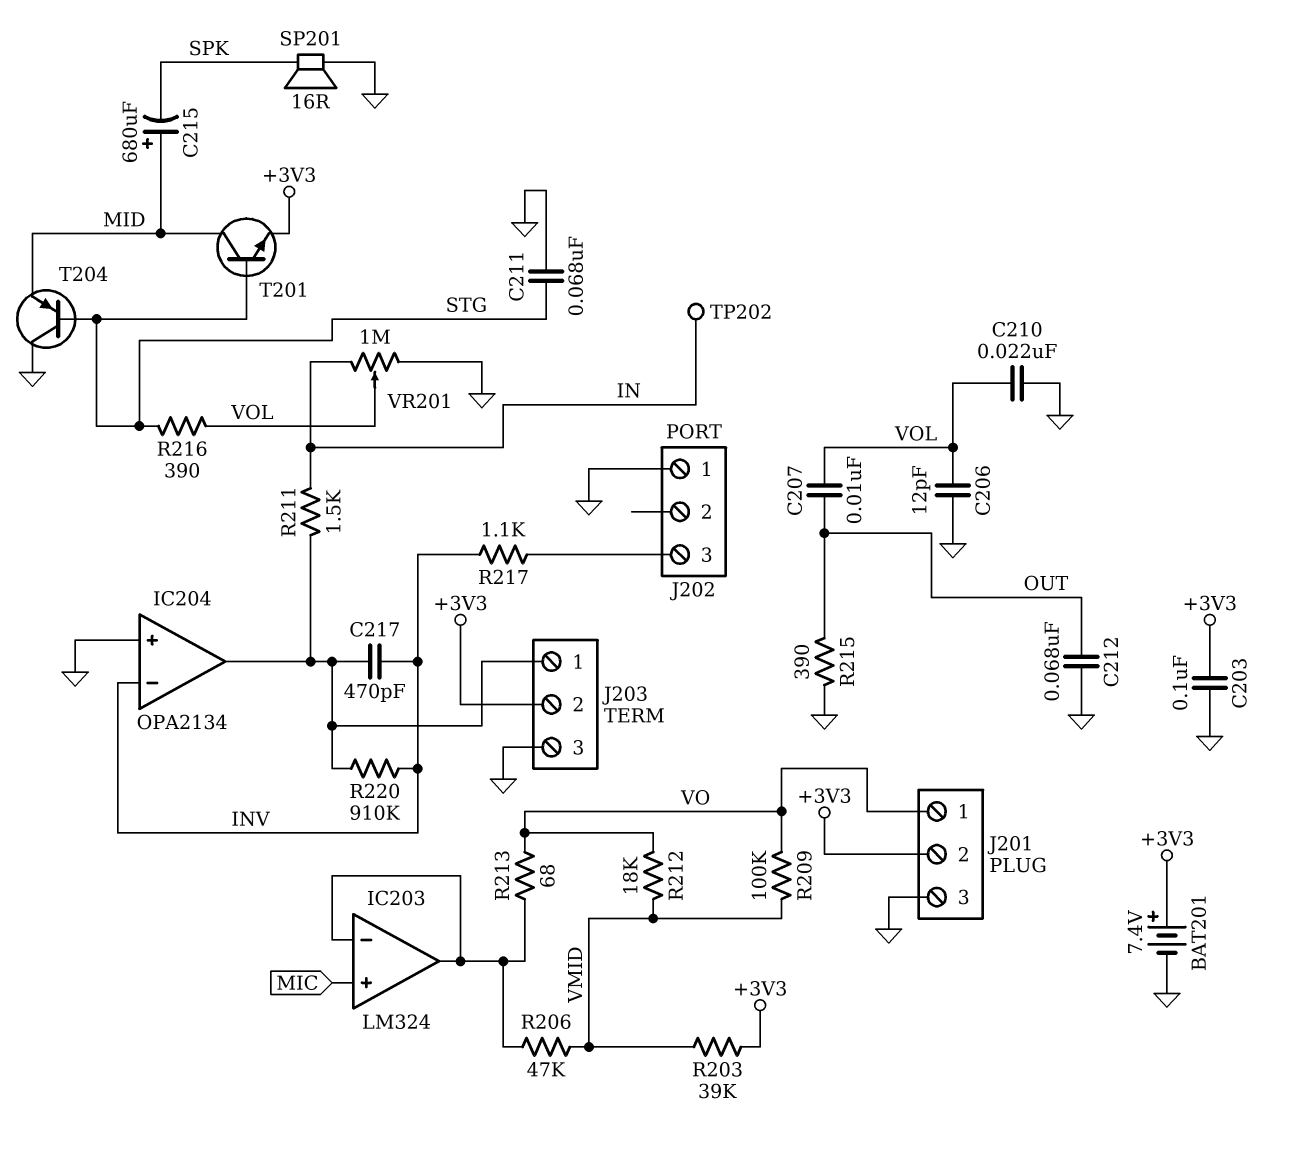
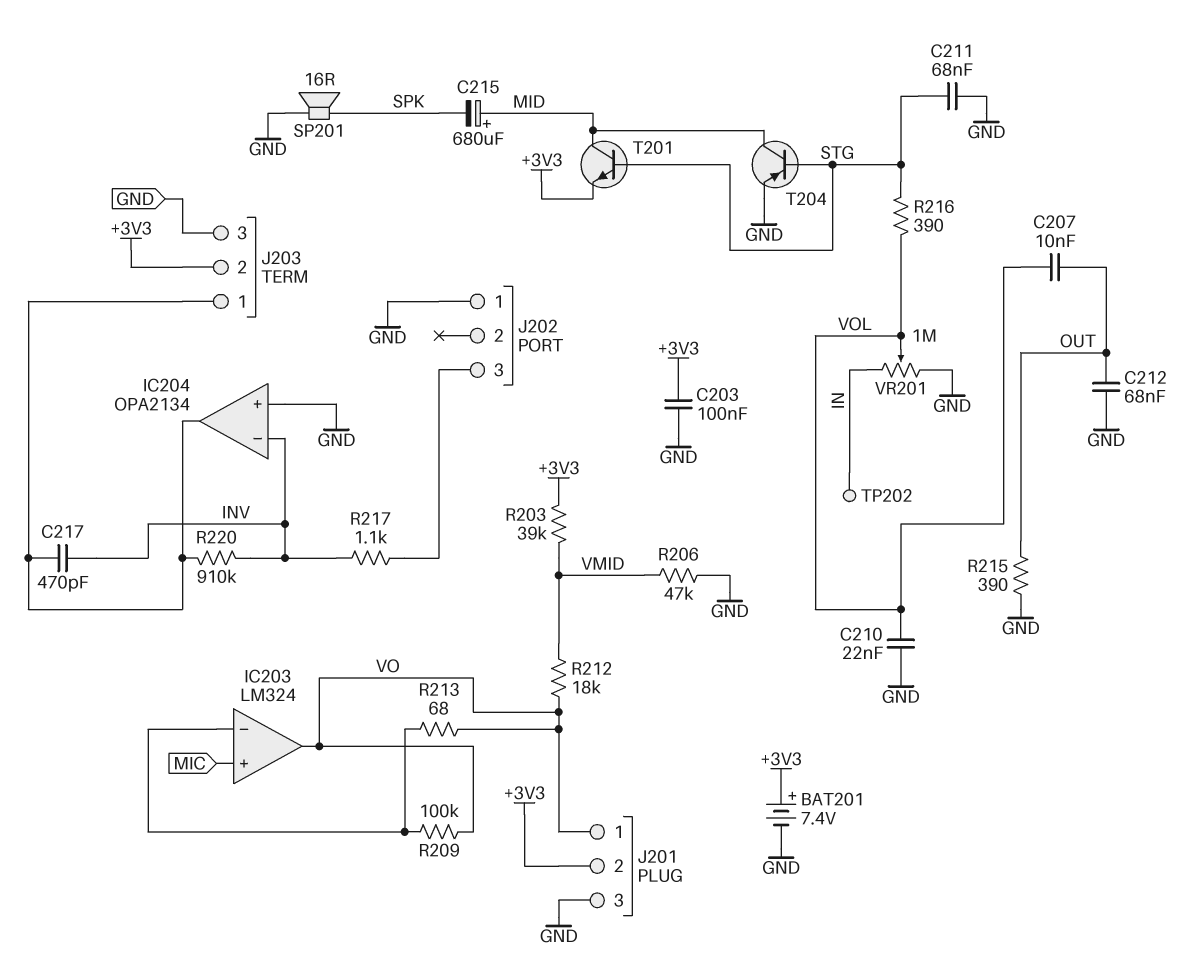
C206: 12pF (GND, VOL) -> none
IC203 pin out: IC203/in- -> VO
R206: 47k (IC203/in-, VMID) -> 47k (GND, VMID)
R209: 100k (VMID, VO) -> 100k (IC203/in-, VO)
R211: 1.5k (IC204/out, IN) -> none
T204: PNP (B STG, C GND, E MID) -> PNP (B STG, C MID, E GND)

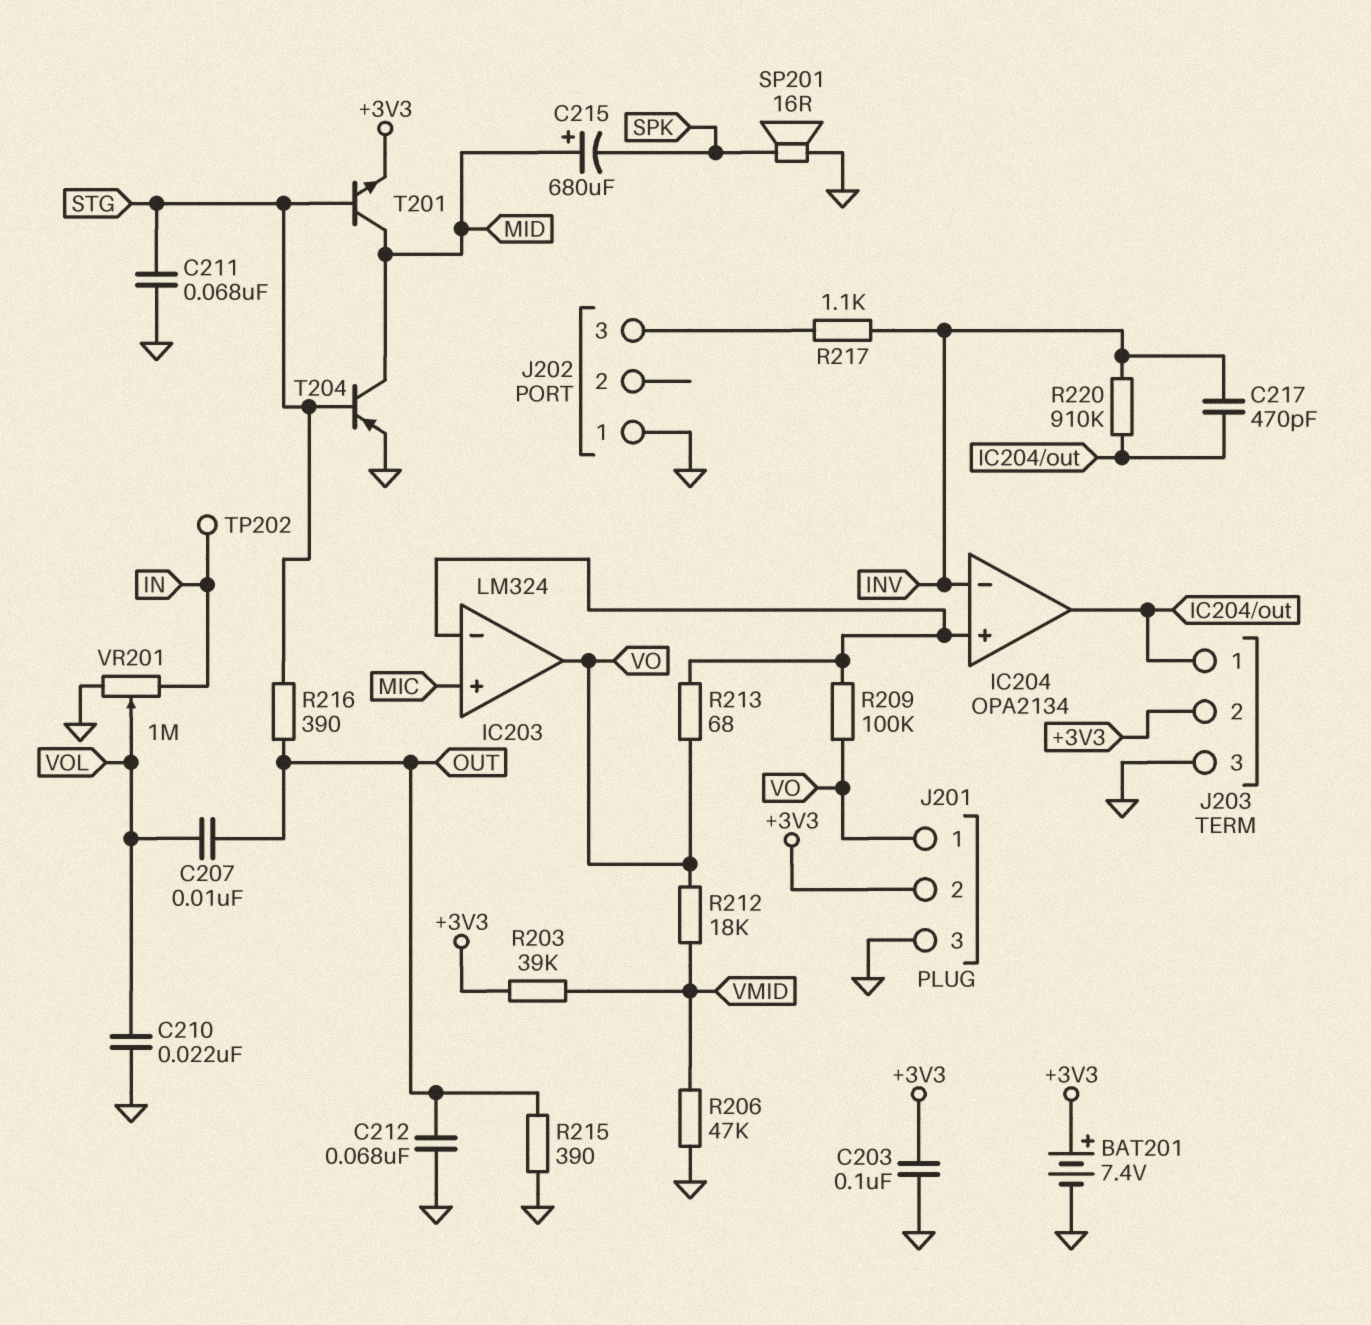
IC204 pin in+: GND -> IC203/in-
R216: 390 (STG, VOL) -> 390 (OUT, STG)

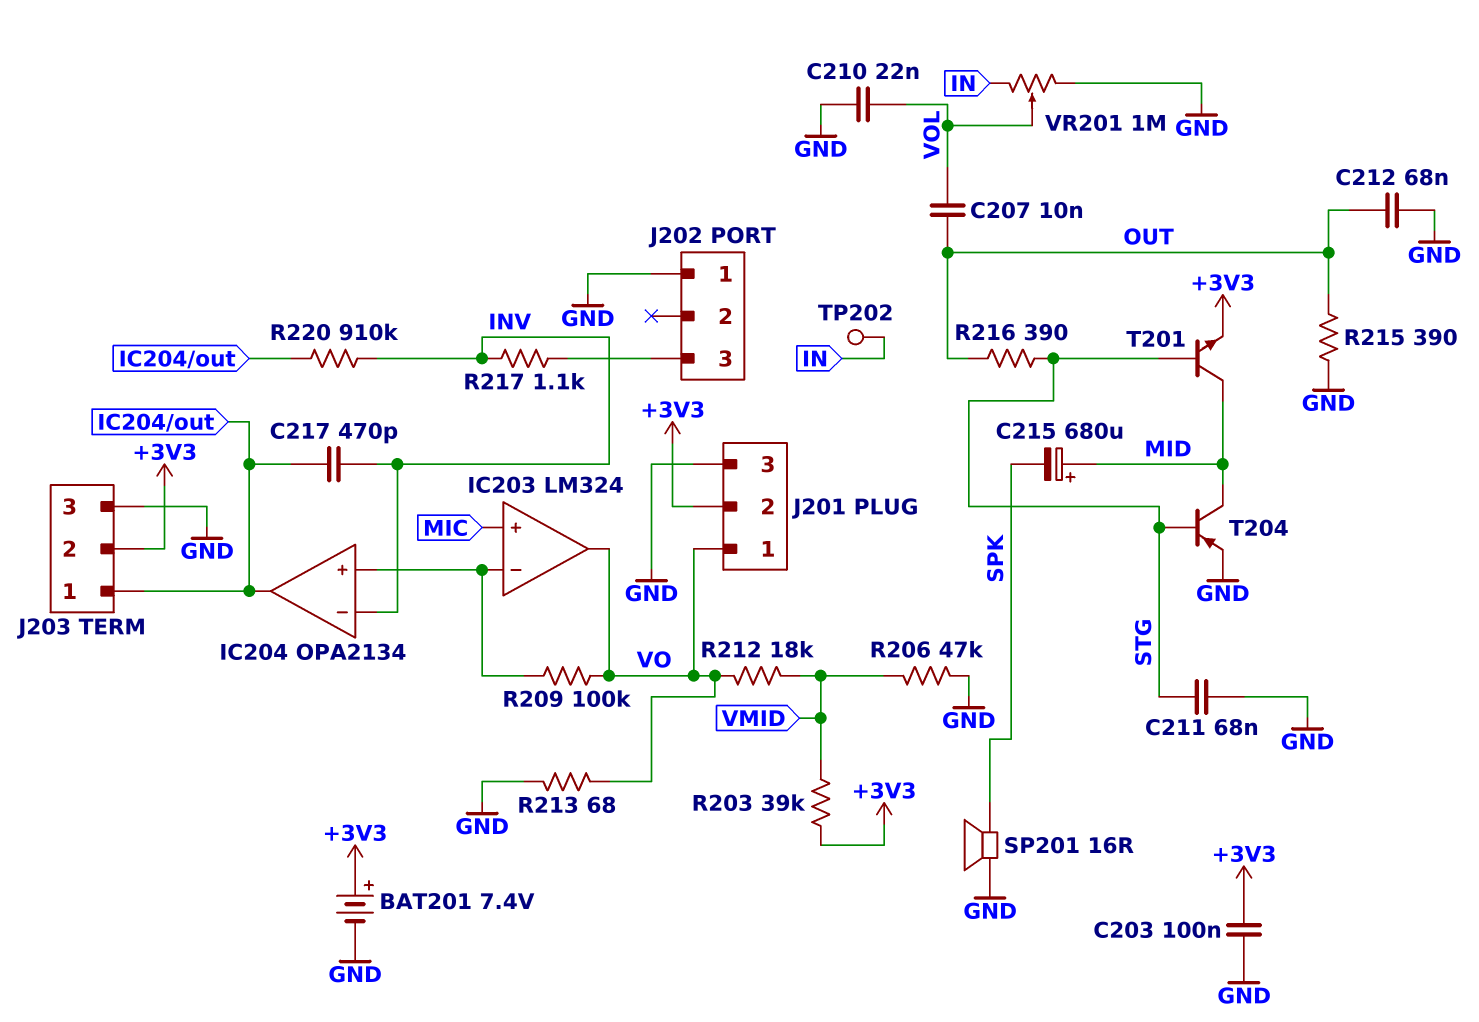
R213: 68 (IC203/in-, VO) -> 68 (GND, VO)

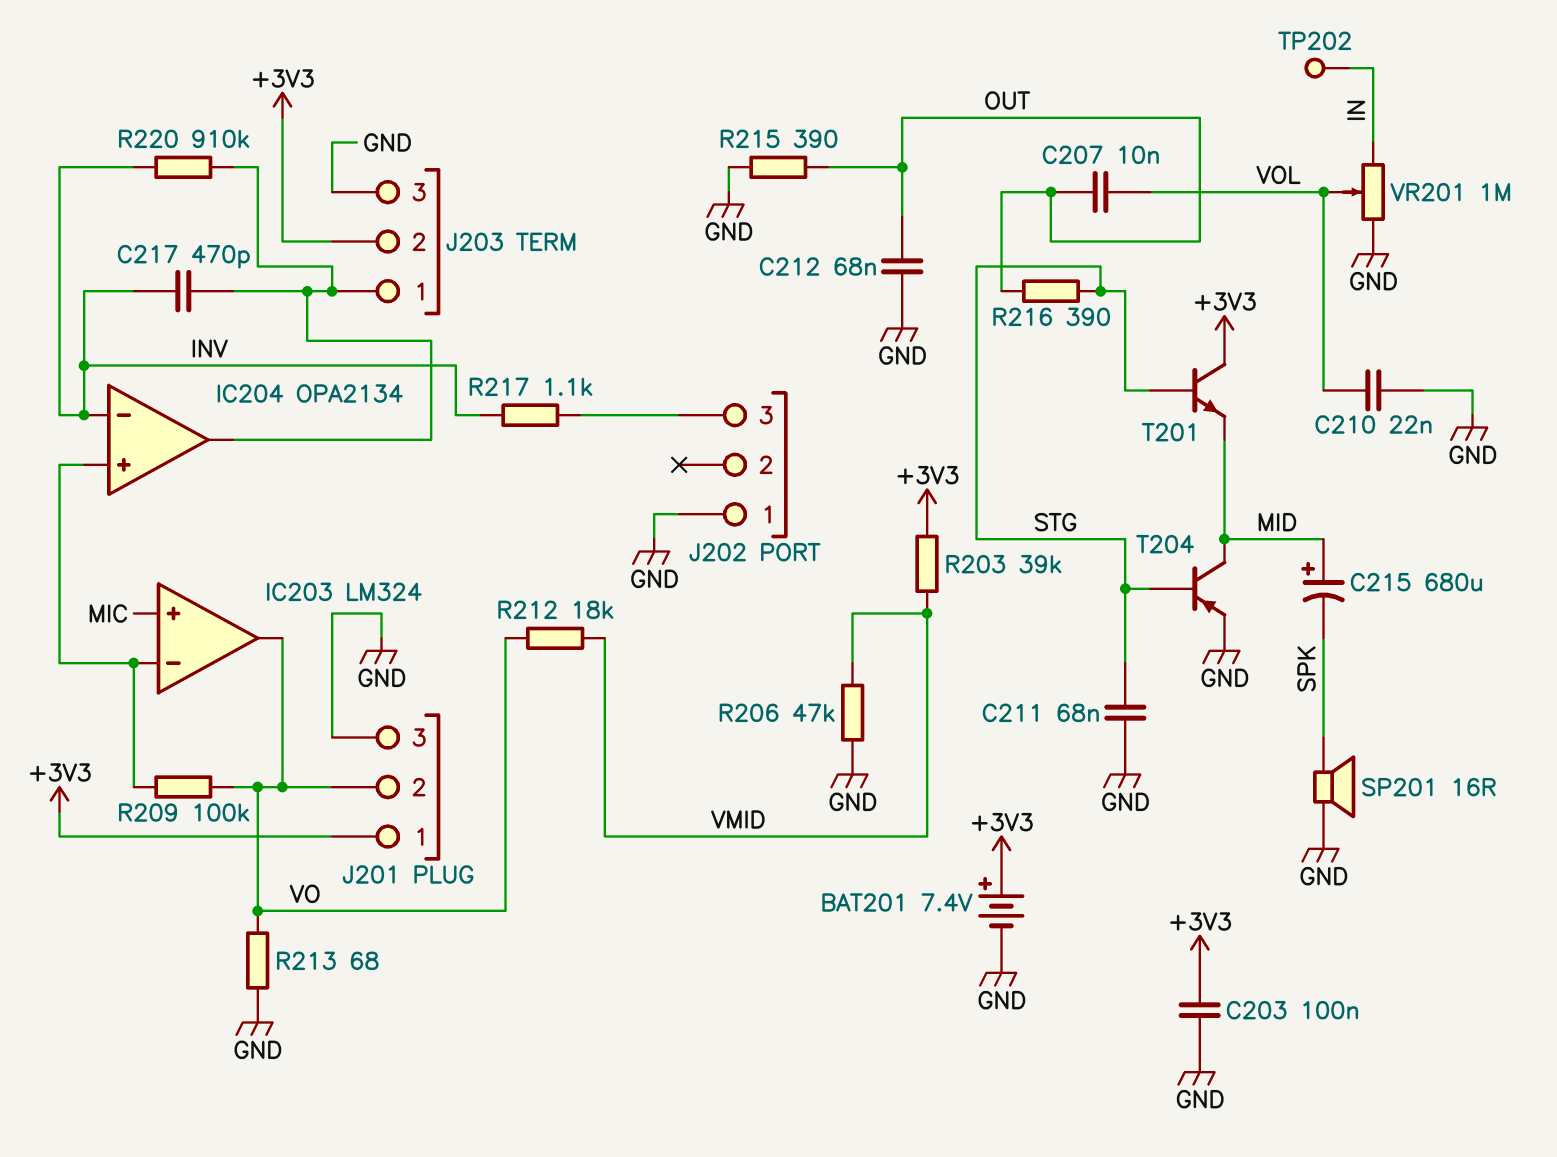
J201 pin 1: VO -> +3V3
J201 pin 2: +3V3 -> VO
T201: NPN (B STG, C MID, E +3V3) -> NPN (B STG, C +3V3, E MID)

